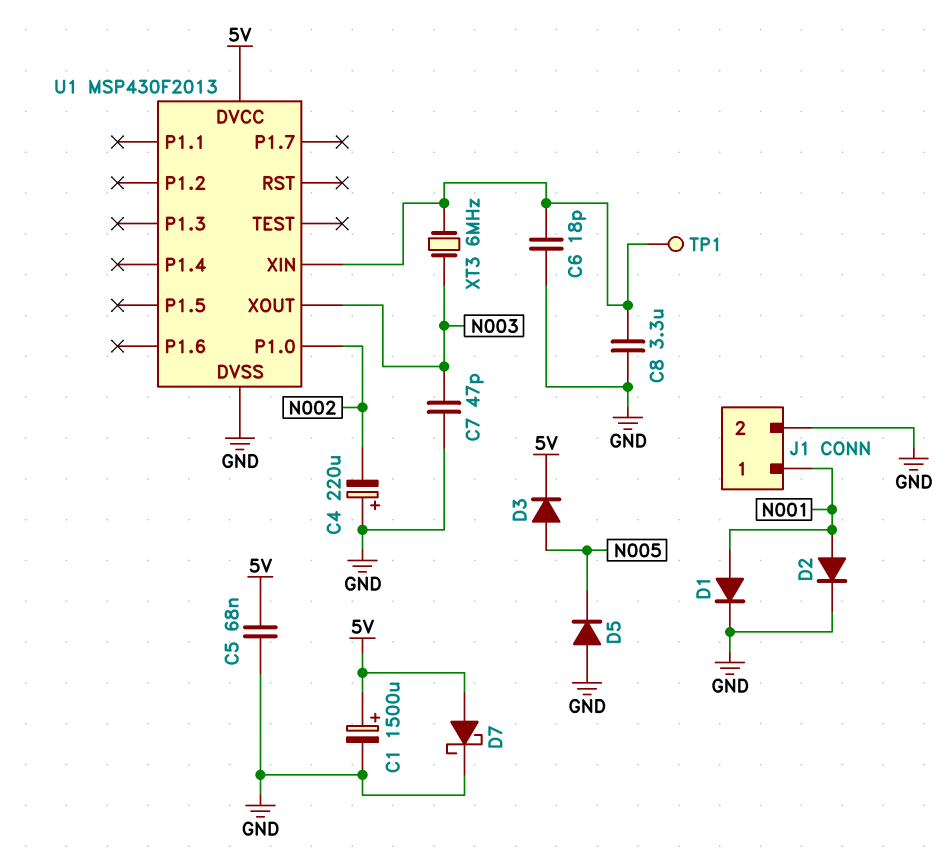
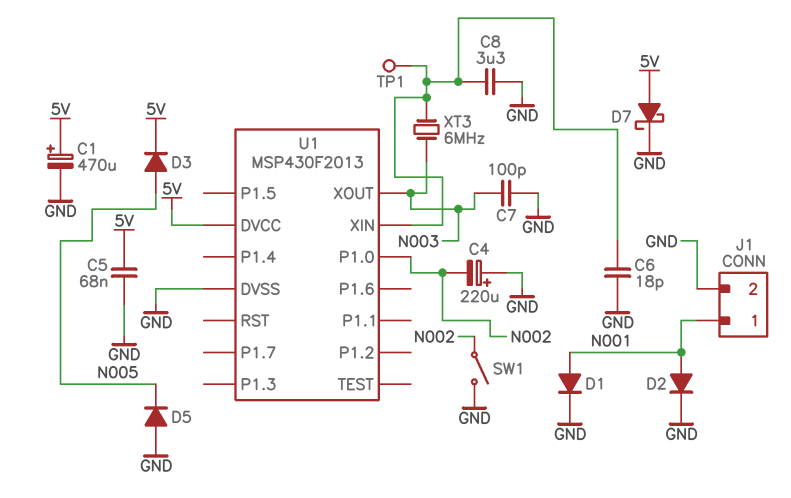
C1: 1500uF (plus 5V, minus GND) -> 470uF (plus 5V, minus GND)
C7: 47pF (GND, N003) -> 100pF (GND, N003)
SW1: none -> switch (GND, N002)

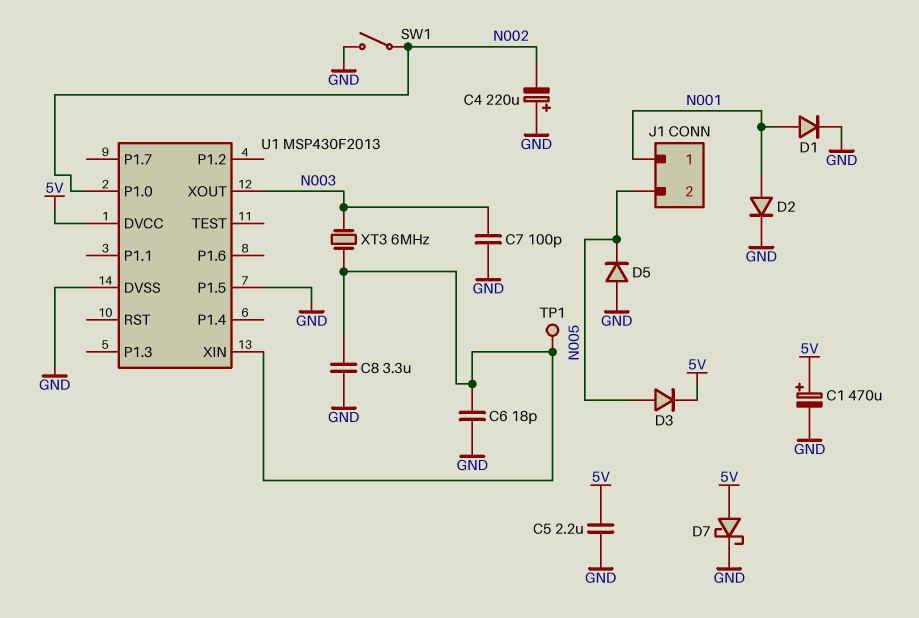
C5: 68nF (5V, GND) -> 2.2uF (5V, GND)
J1 pin 2: GND -> N005
U1 pin P1.5: none -> GND

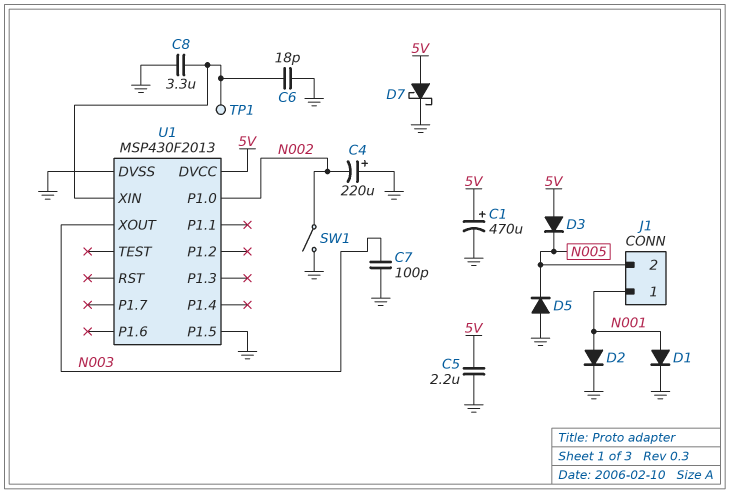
D3: diode (A N005, K 5V) -> diode (A 5V, K N005)
XT3: 6MHz (N003, U1/XIN) -> none

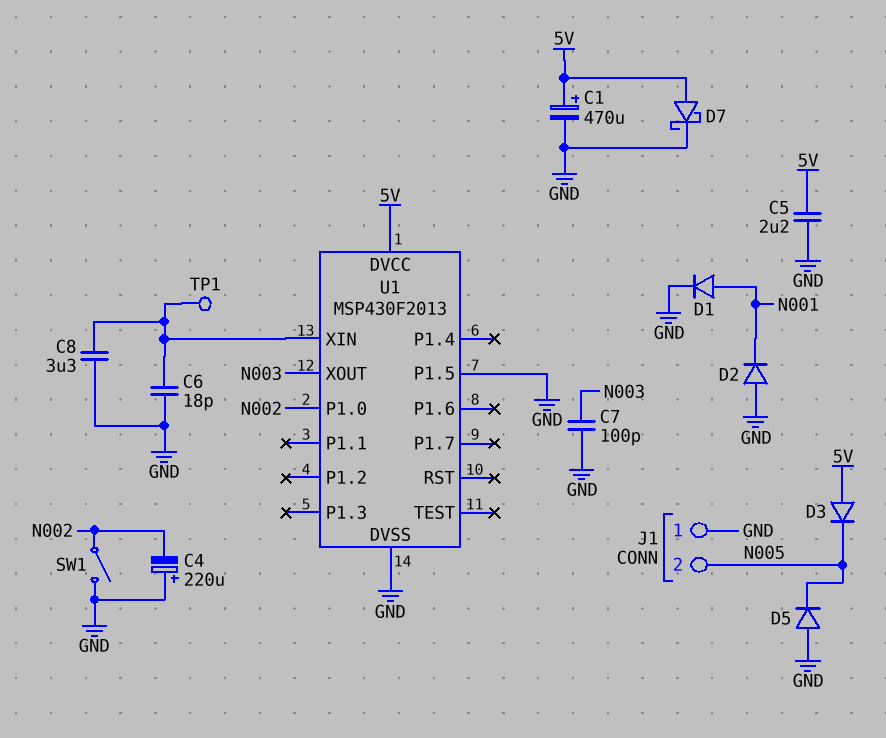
D2: diode (A N001, K GND) -> diode (A GND, K N001)
J1 pin 1: N001 -> GND

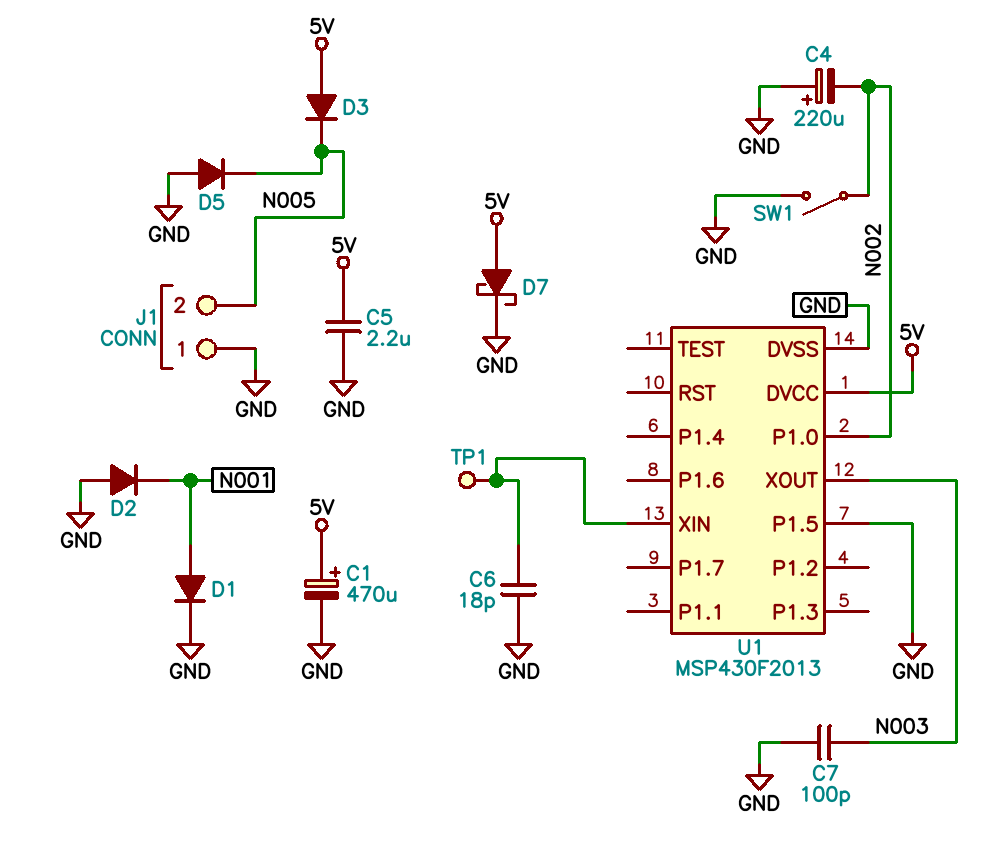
C8: 3.3uF (GND, U1/XIN) -> none

